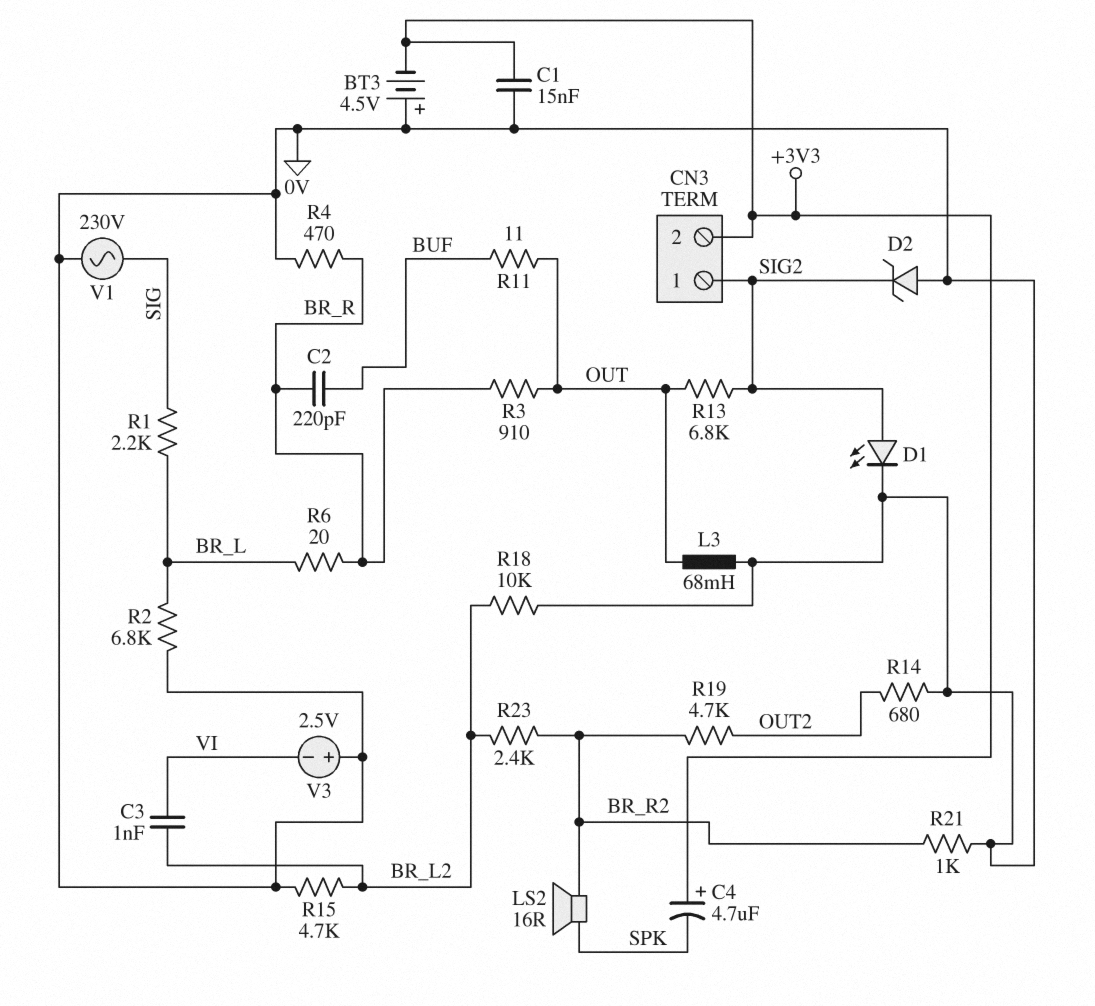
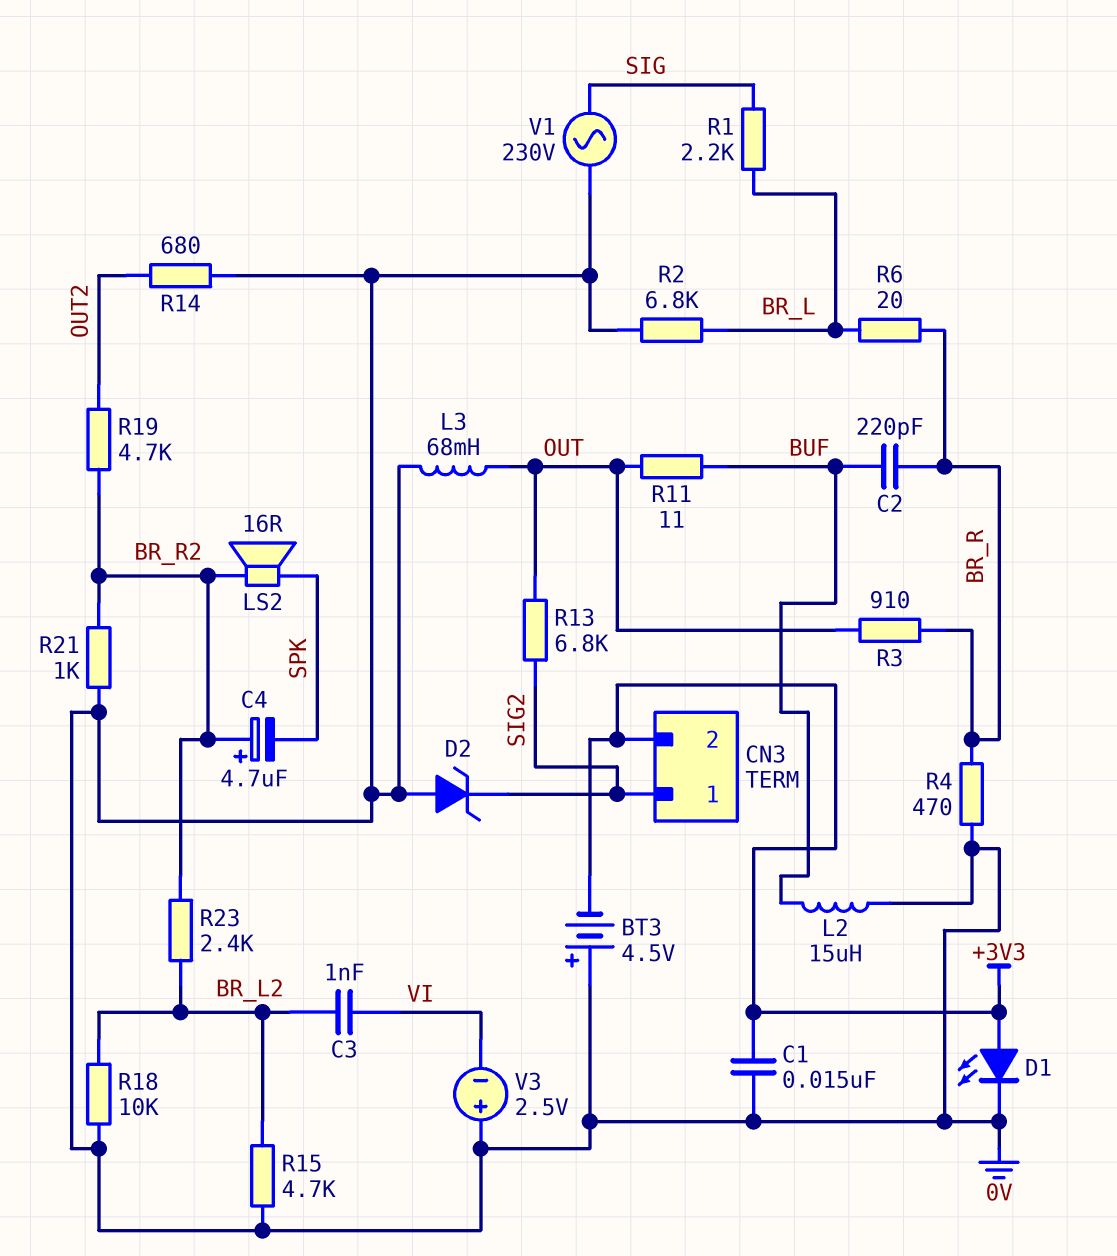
C4: 4.7uF (plus +3V3, minus SPK) -> 4.7uF (plus BR_R2, minus SPK)
D1: LED (A SIG2, K 0V) -> LED (A +3V3, K 0V)
L2: none -> 15uH (0V, BUF)

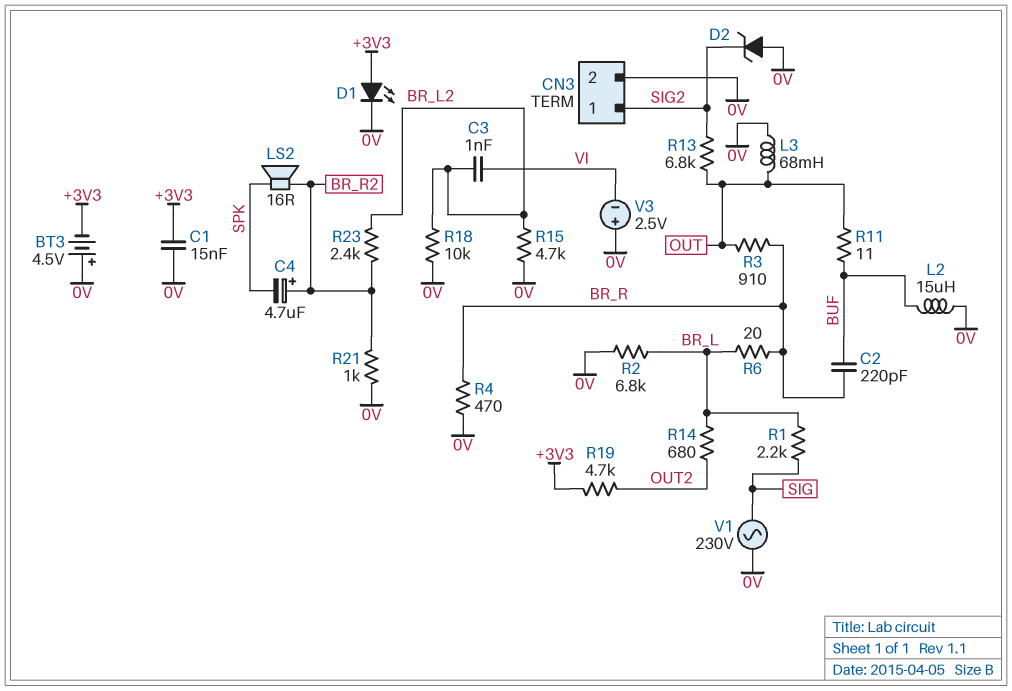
CN3 pin 2: +3V3 -> 0V
R14: 680 (0V, OUT2) -> 680 (BR_L, OUT2)
R19: 4.7k (BR_R2, OUT2) -> 4.7k (+3V3, OUT2)

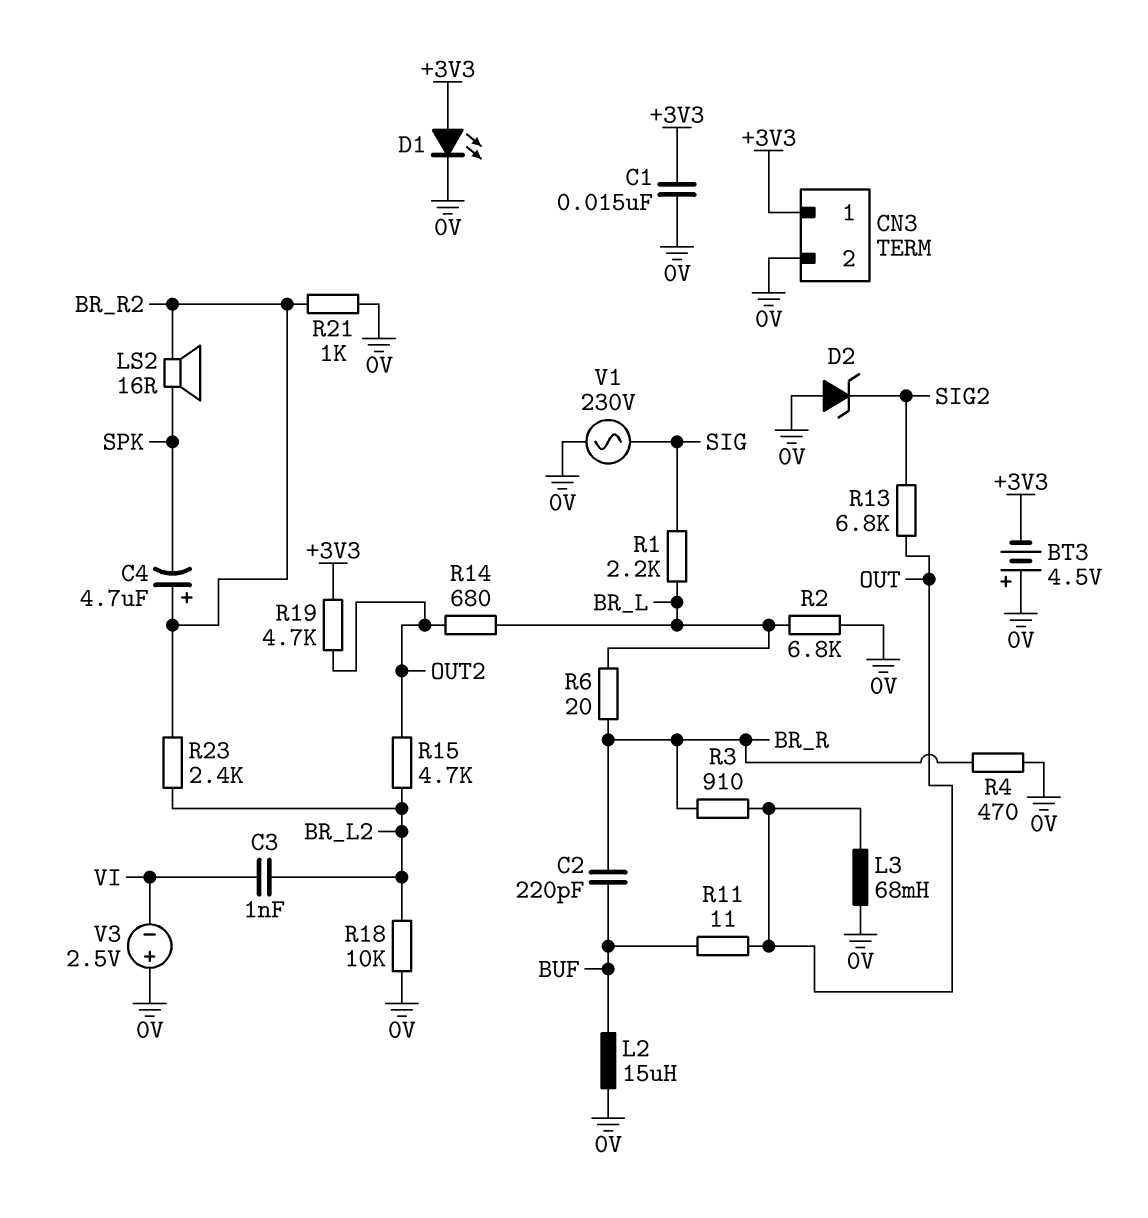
CN3 pin 1: SIG2 -> +3V3
R15: 4.7k (0V, BR_L2) -> 4.7k (BR_L2, OUT2)

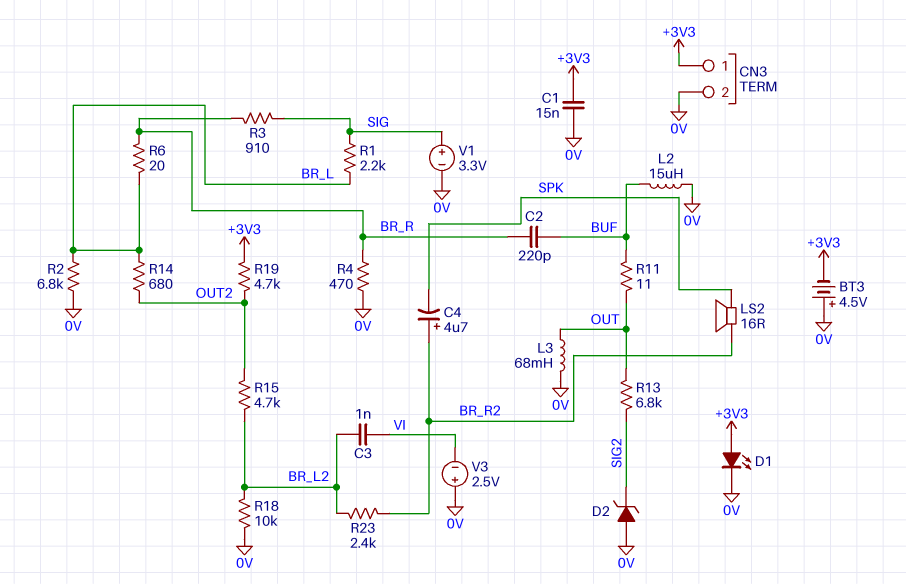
R3: 910 (BR_R, OUT) -> 910 (BR_R, SIG)
R21: 1k (0V, BR_R2) -> none
V1: AC 230V (0V, SIG) -> 3.3V (plus SIG, minus 0V)

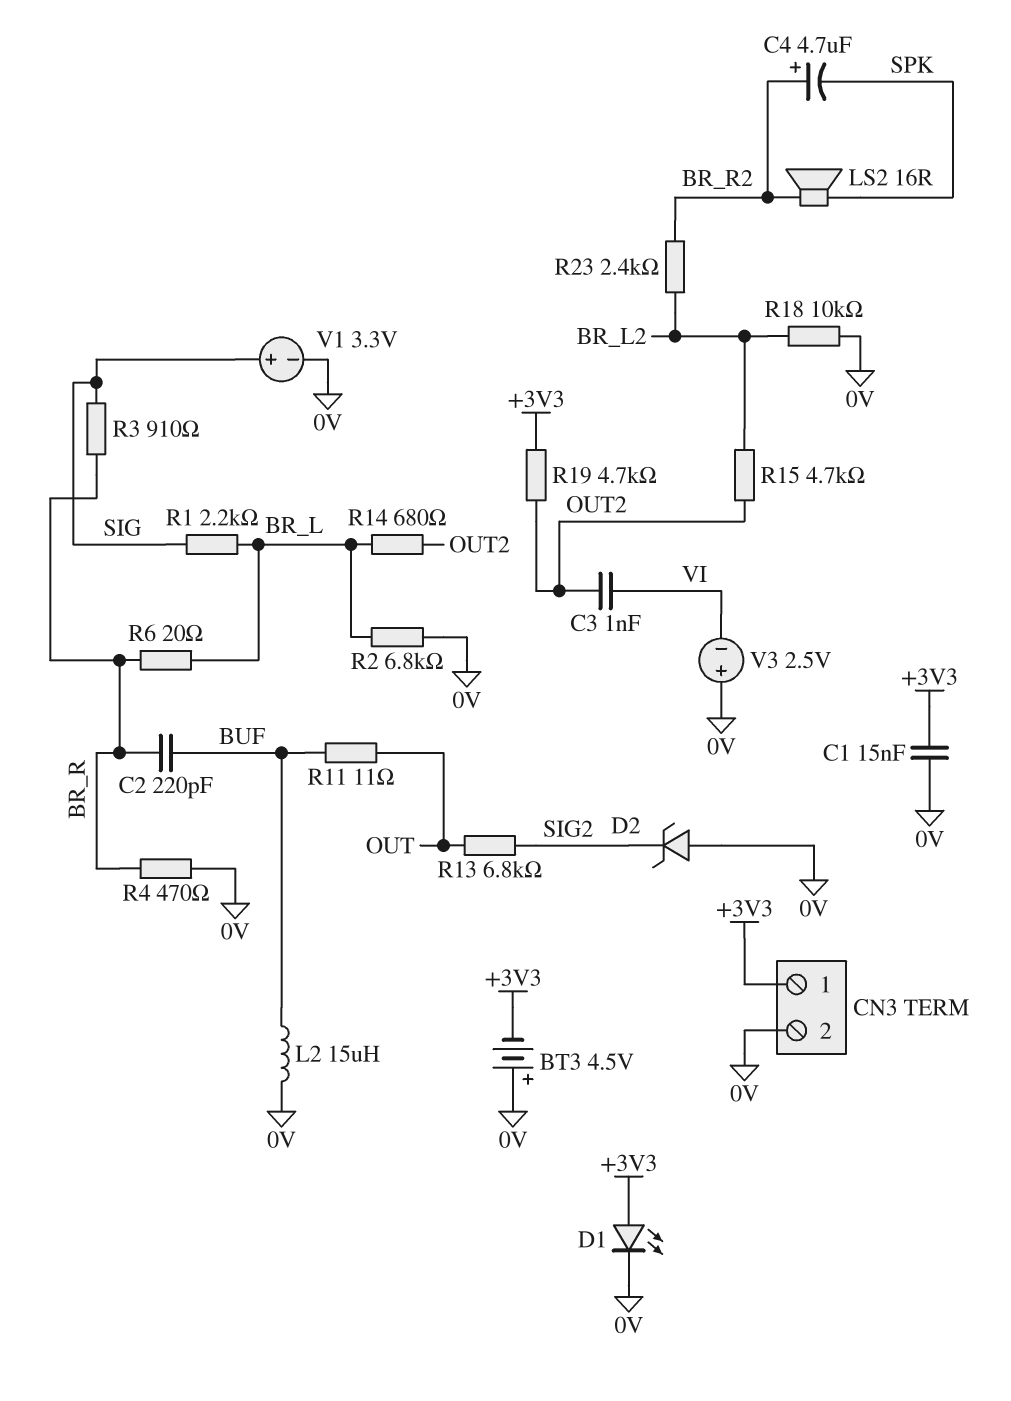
C3: 1nF (BR_L2, VI) -> 1nF (OUT2, VI)
L3: 68mH (0V, OUT) -> none

